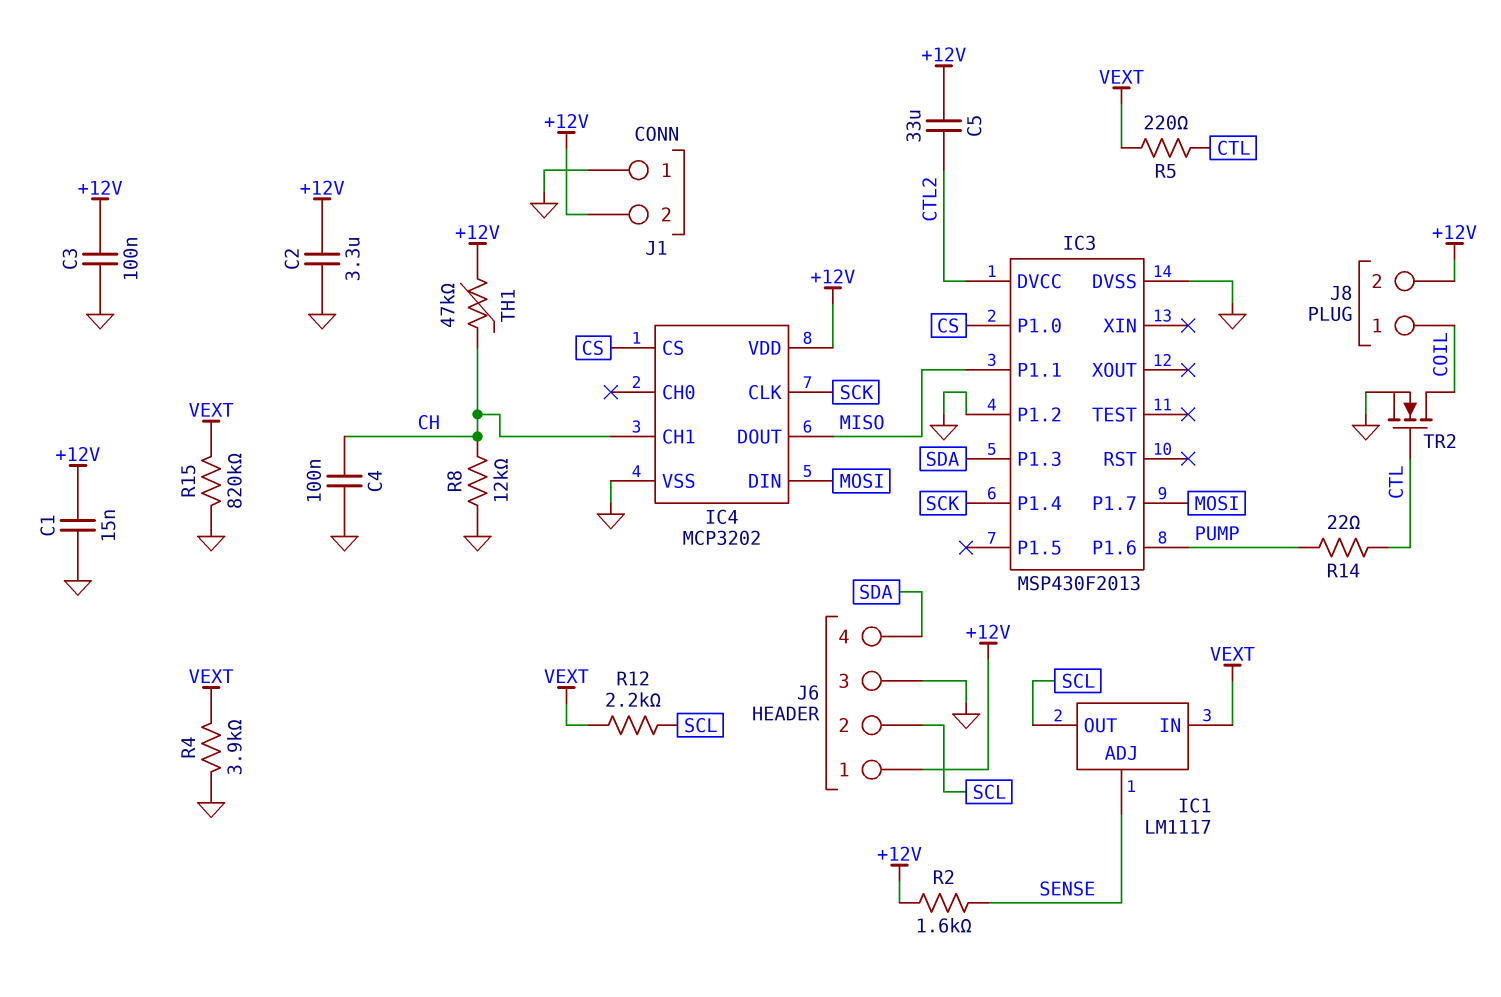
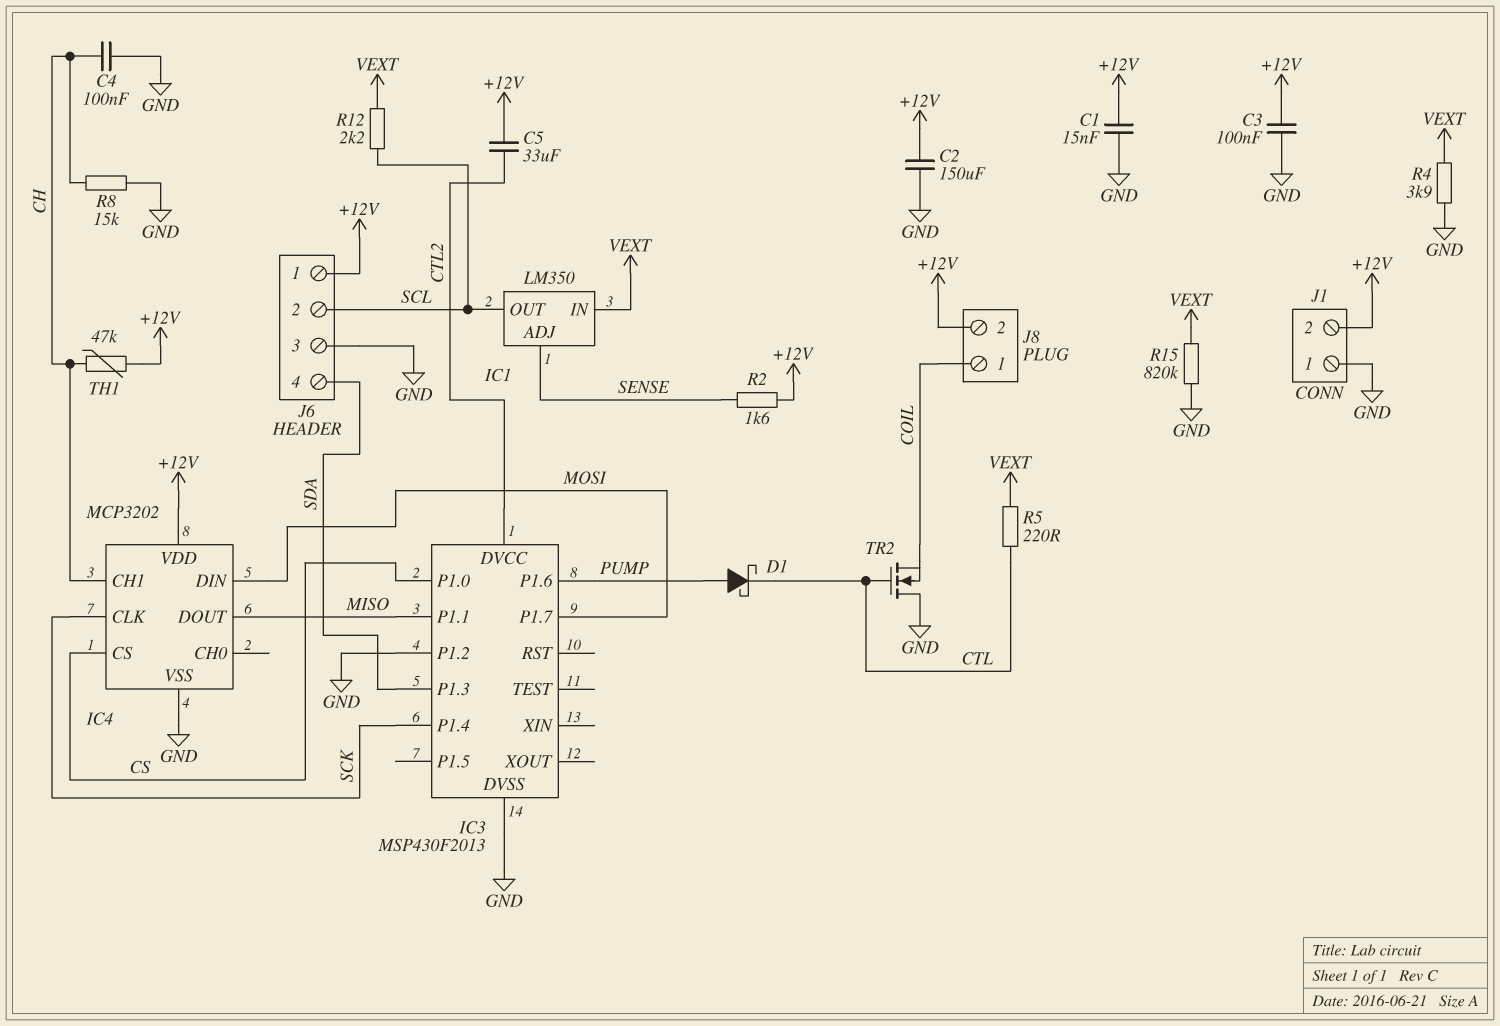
C2: 3.3uF (+12V, GND) -> 150uF (+12V, GND)
D1: none -> schottky (A PUMP, K CTL)
IC1: LM1117 -> LM350
R8: 12k (CH, GND) -> 15k (CH, GND)
R14: 22 (CTL, PUMP) -> none
TR2: NMOS (G CTL, D COIL, S GND) -> NMOS (G CTL, D GND, S COIL)

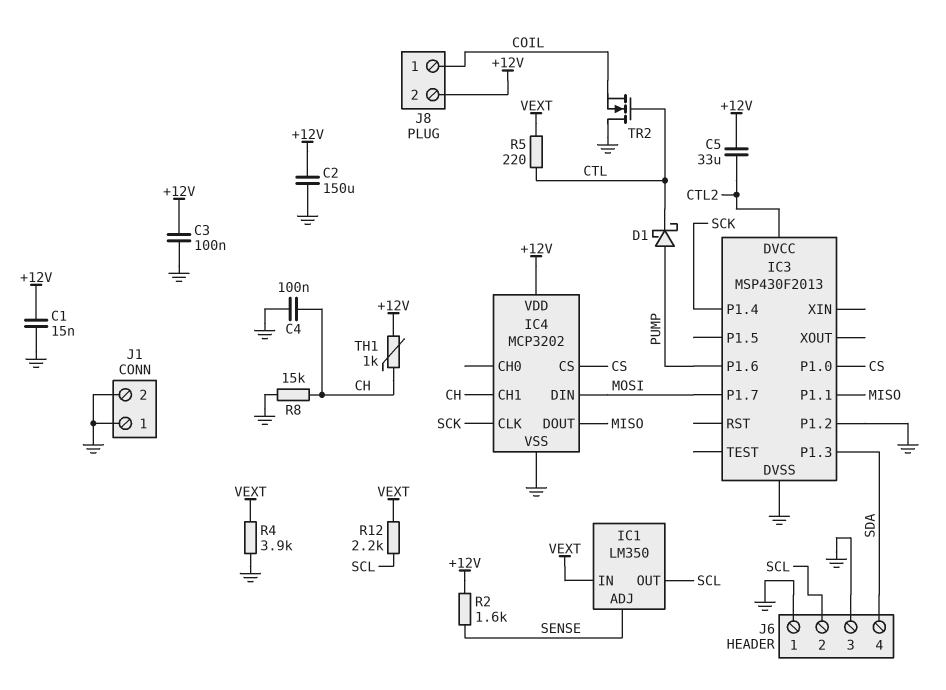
J1 pin 2: +12V -> GND
J6 pin 1: +12V -> GND
R15: 820k (GND, VEXT) -> none
TH1: 47k (+12V, CH) -> 1k (+12V, CH)

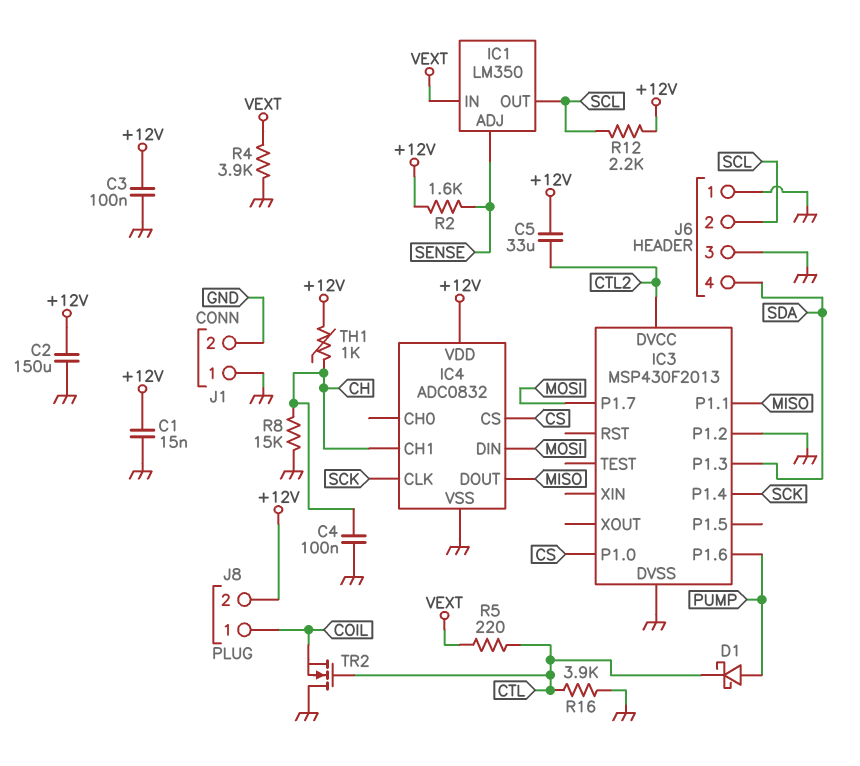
IC4: MCP3202 -> ADC0832
R12: 2.2k (SCL, VEXT) -> 2.2k (+12V, SCL)
R16: none -> 3.9k (CTL, GND)

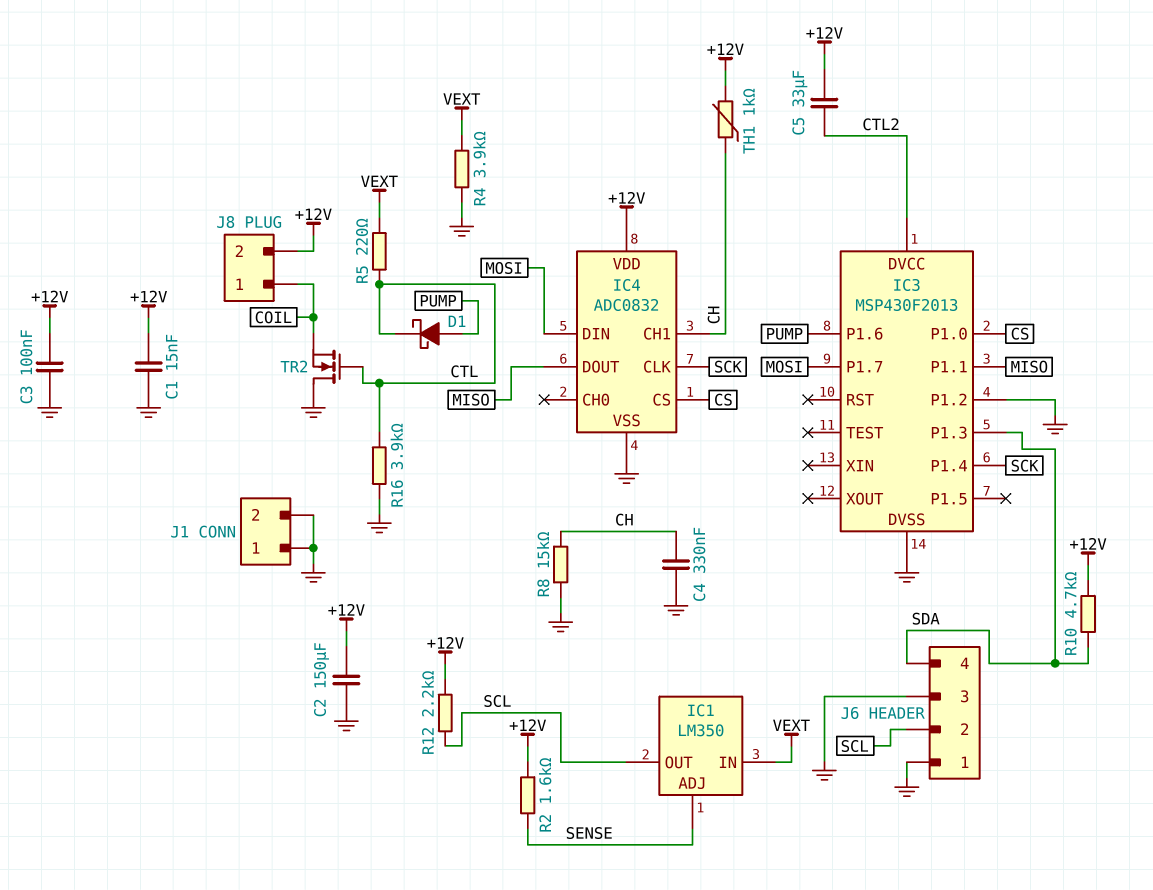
C4: 100nF (CH, GND) -> 330nF (CH, GND)
R10: none -> 4.7k (+12V, SDA)

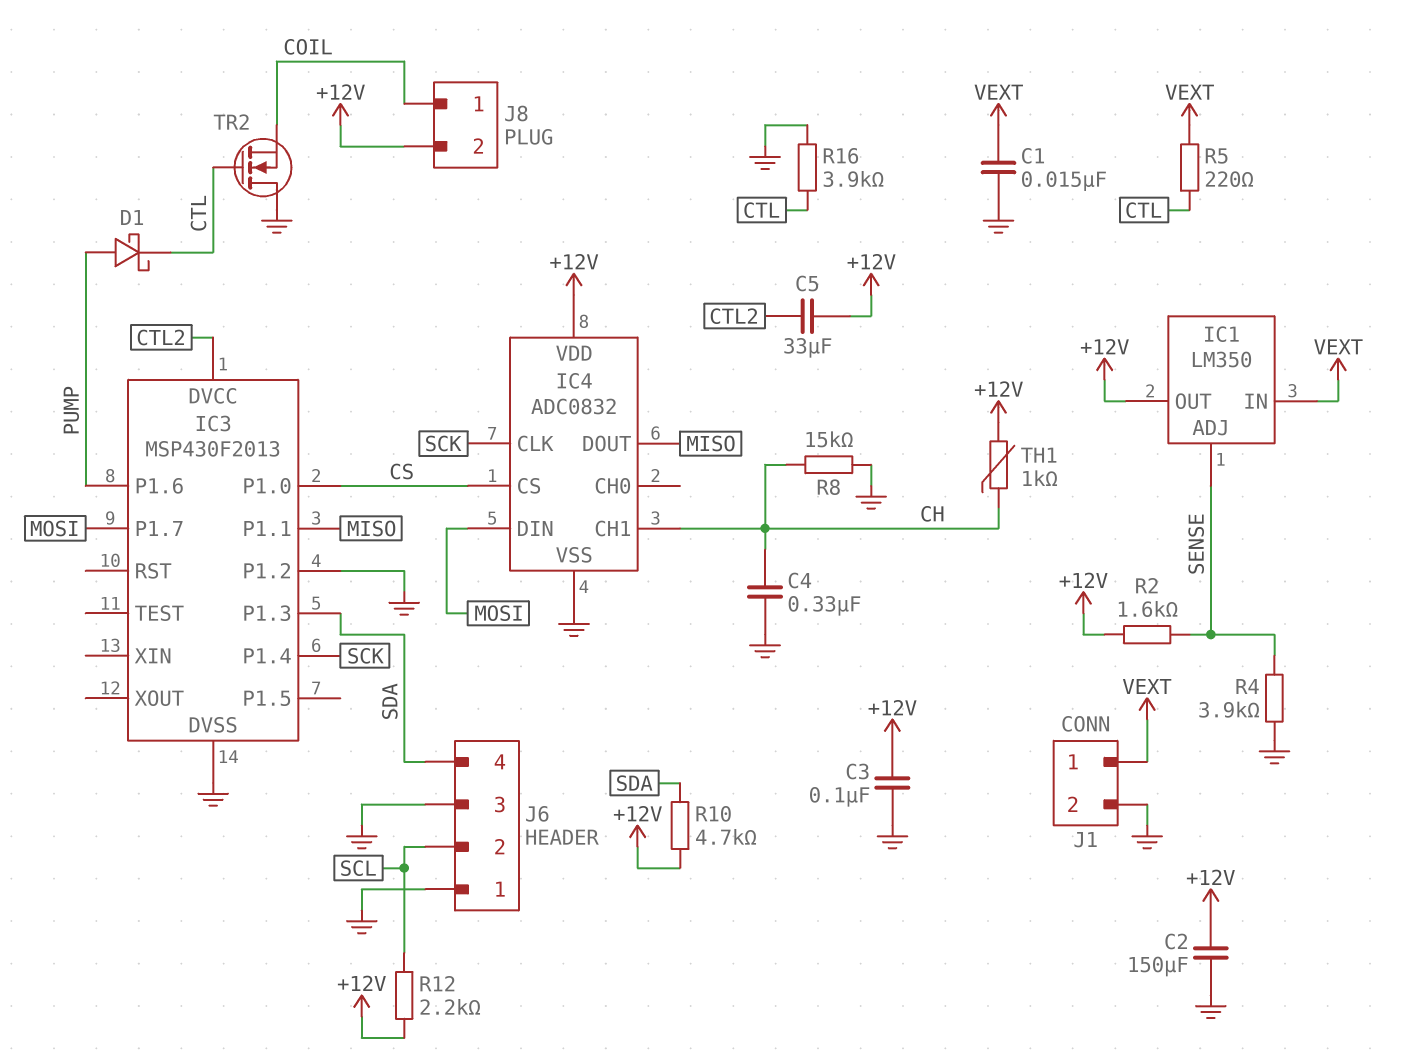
C1: 15nF (+12V, GND) -> 15nF (GND, VEXT)
IC1 pin OUT: SCL -> +12V
J1 pin 1: GND -> VEXT
R4: 3.9k (GND, VEXT) -> 3.9k (GND, SENSE)

